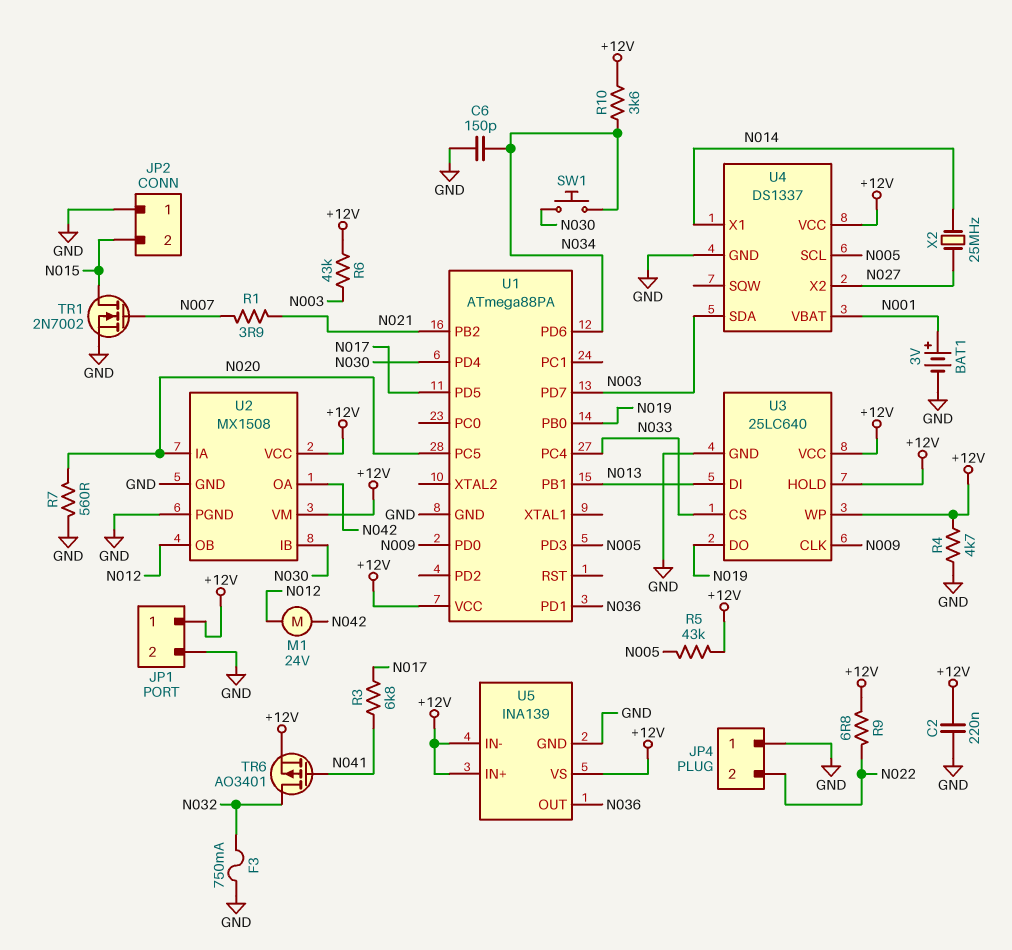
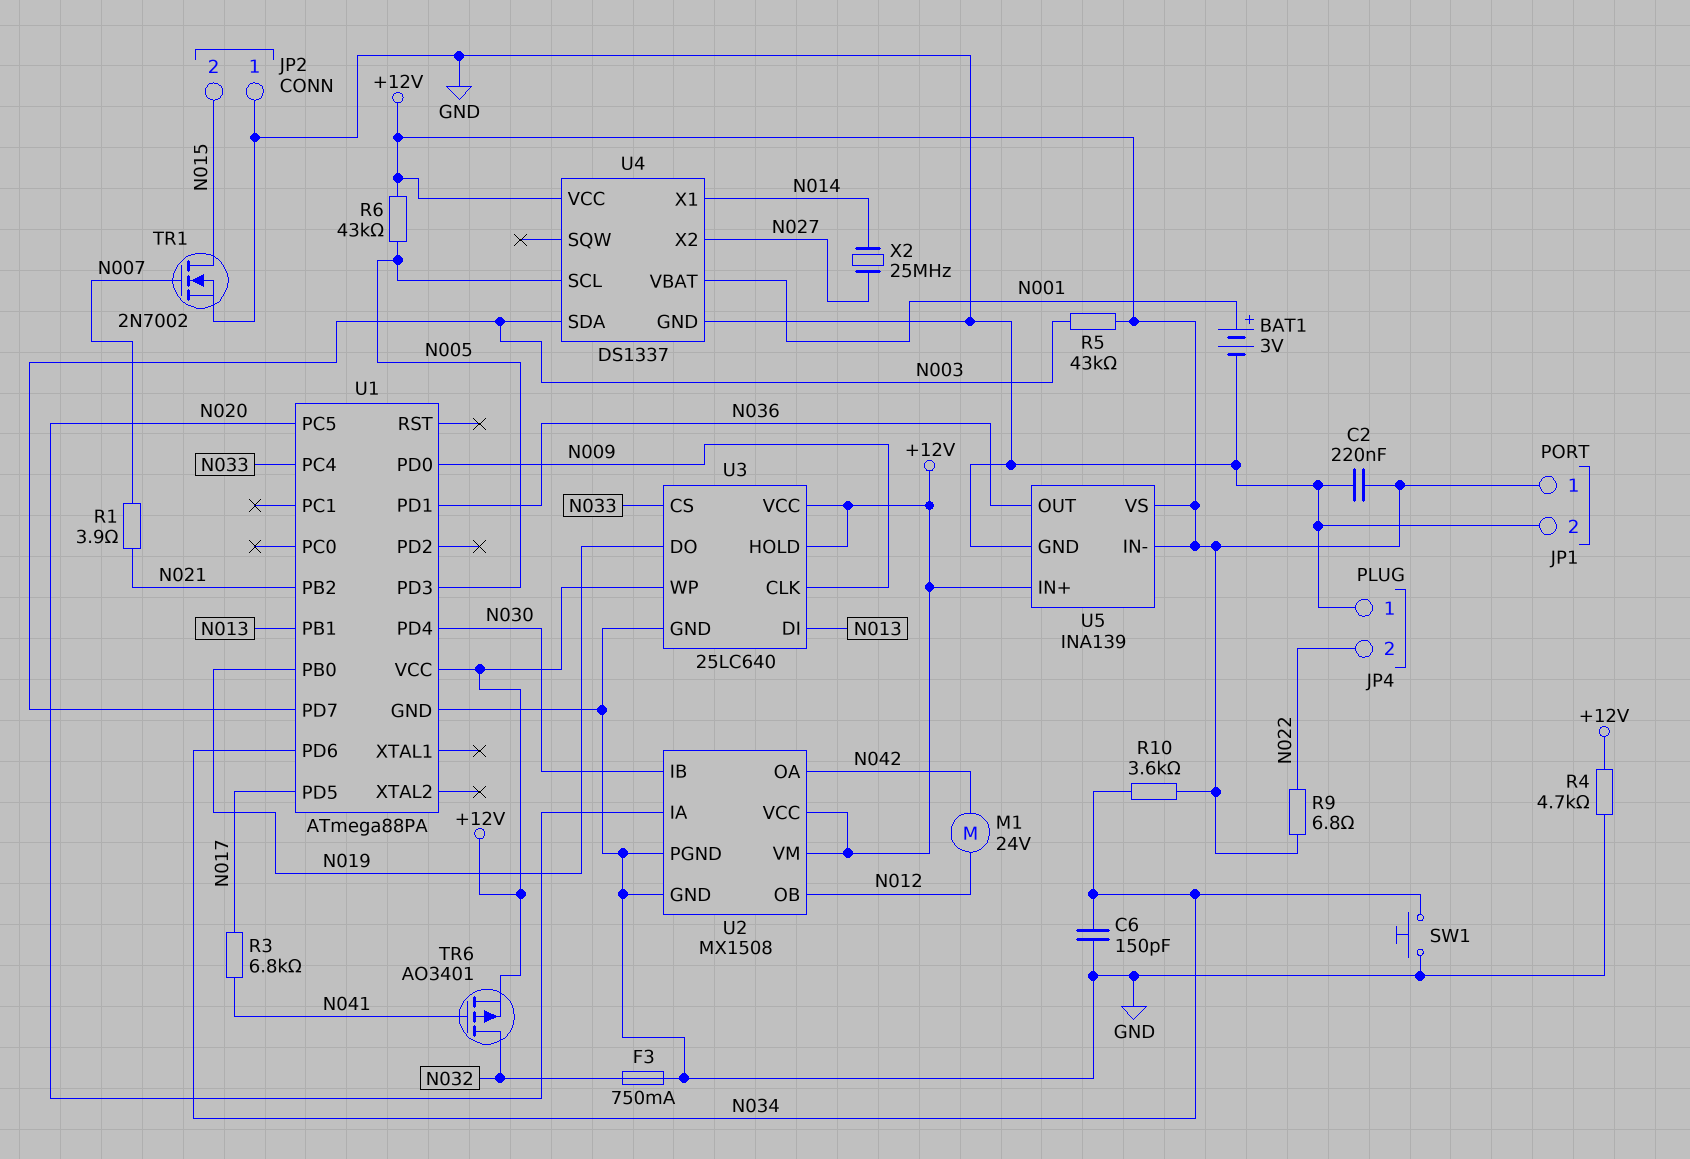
R5: 43k (+12V, N005) -> 43k (+12V, N003)
R6: 43k (+12V, N003) -> 43k (+12V, N005)
R7: 560 (GND, N020) -> none
SW1: button (N030, N034) -> button (GND, N034)

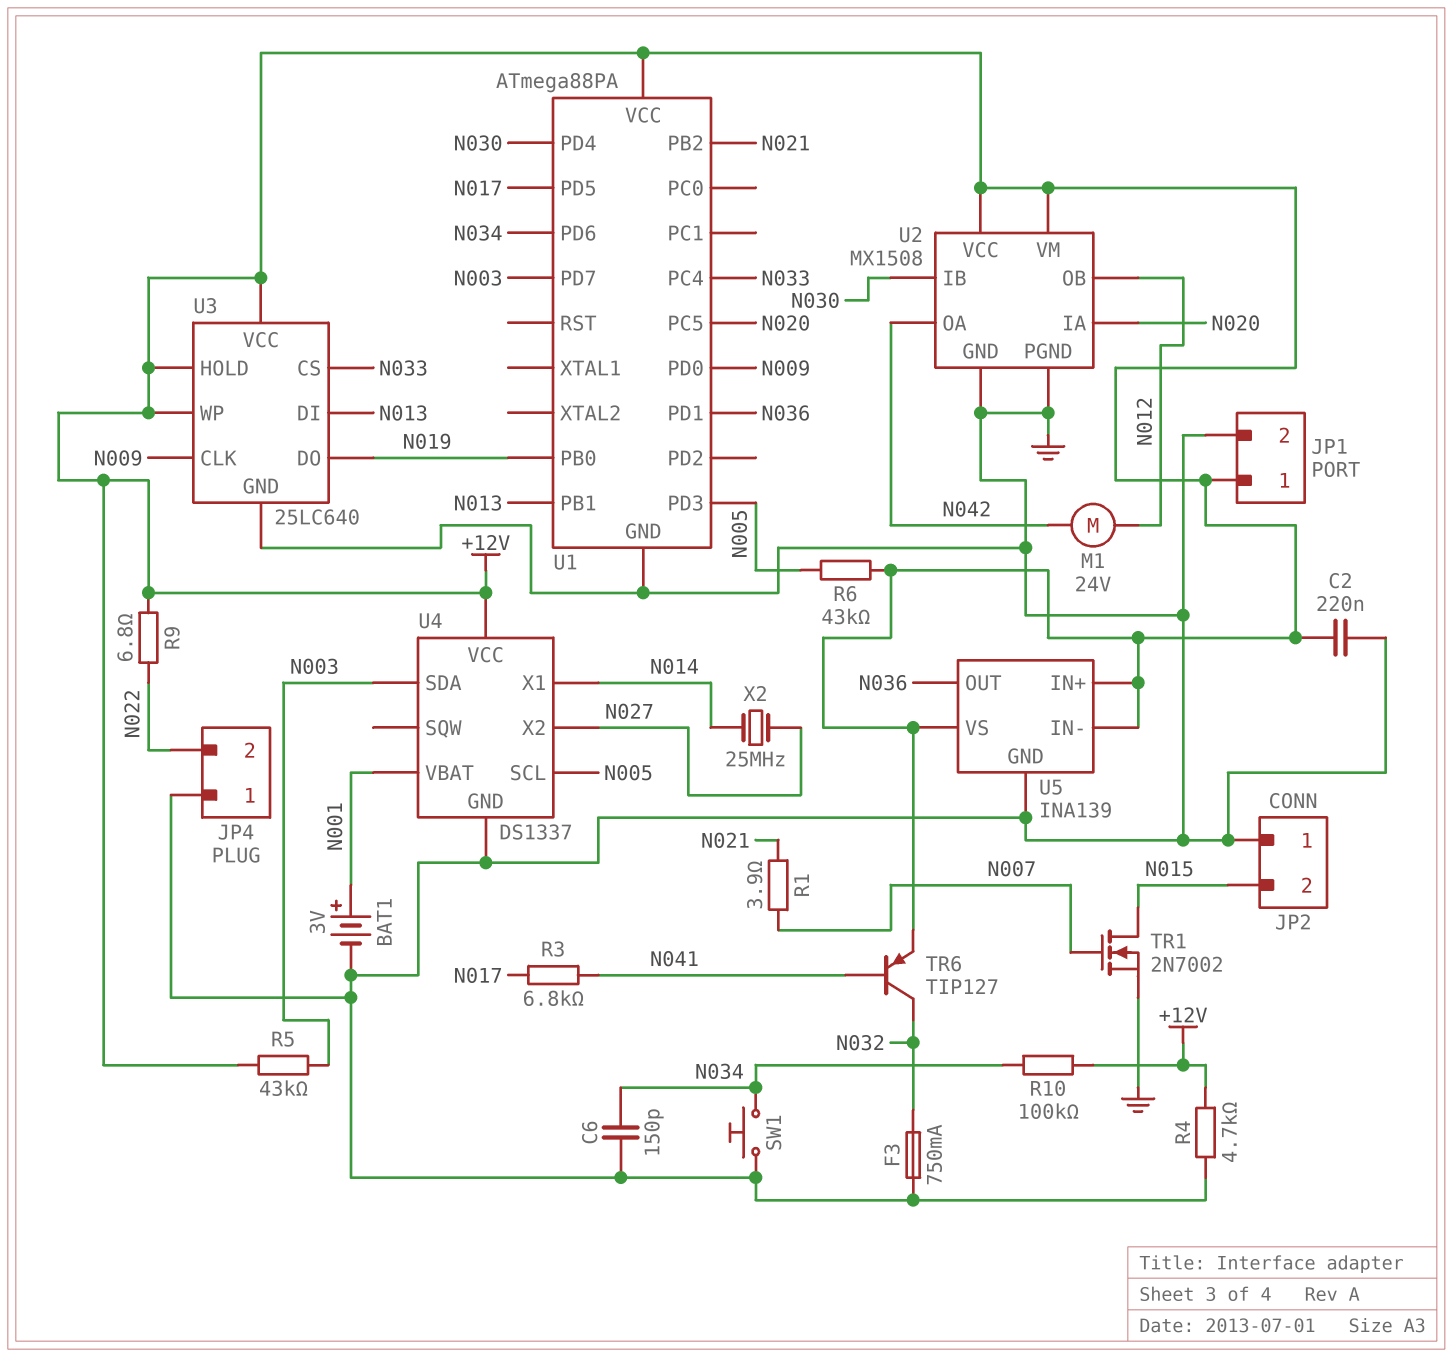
R10: 3.6k (+12V, N034) -> 100k (+12V, N034)
TR6: PMOS AO3401 (G N041, D N032, S +12V) -> PNP TIP127 (B N041, C N032, E +12V)

